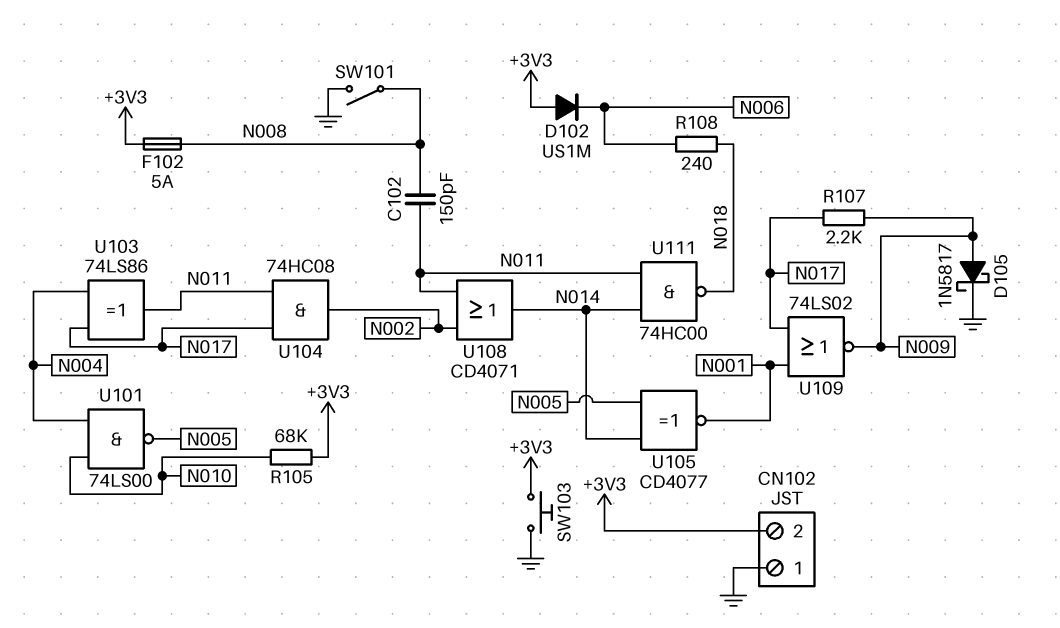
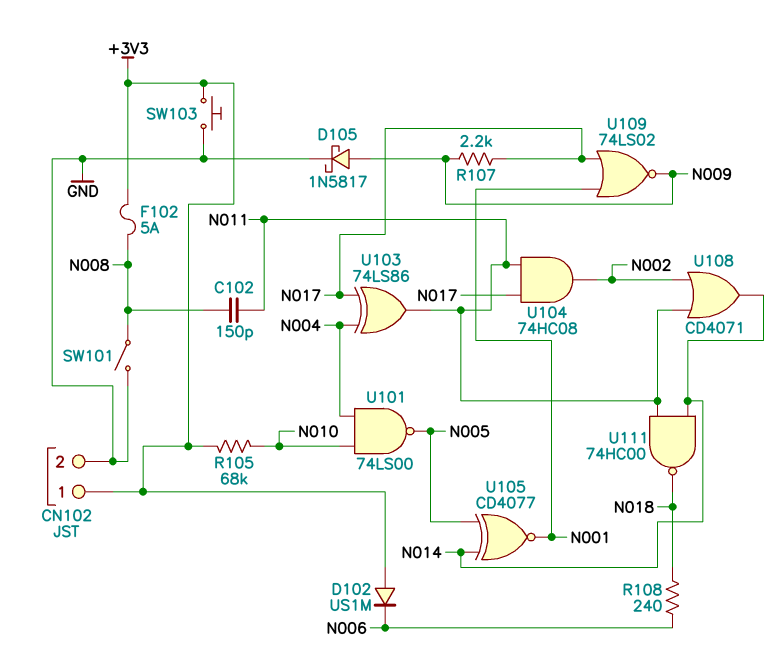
CN102 pin 1: GND -> +3V3
CN102 pin 2: +3V3 -> GND

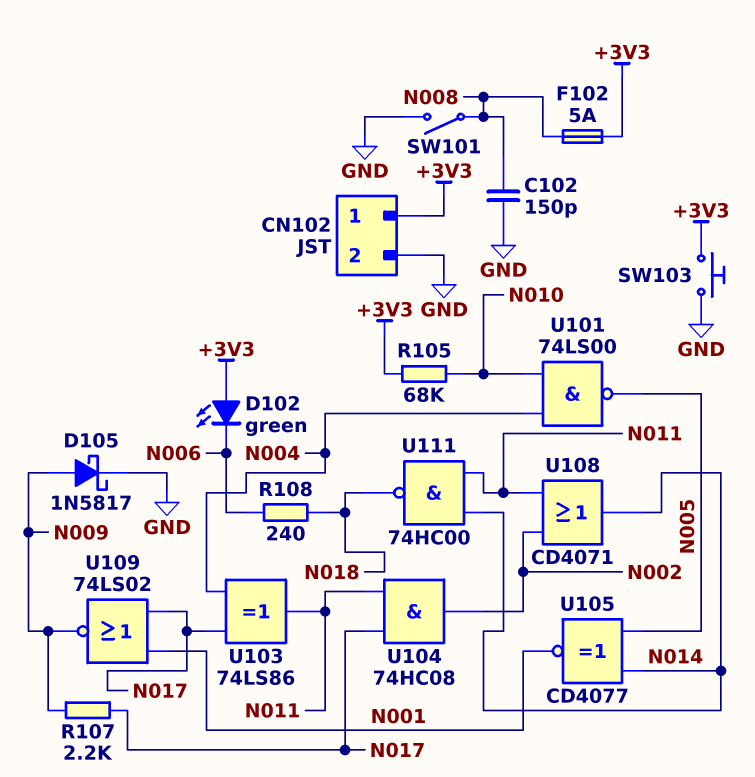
C102: 150pF (N008, N011) -> 150pF (GND, N008)
D102: diode US1M (A +3V3, K N006) -> LED green (A +3V3, K N006)

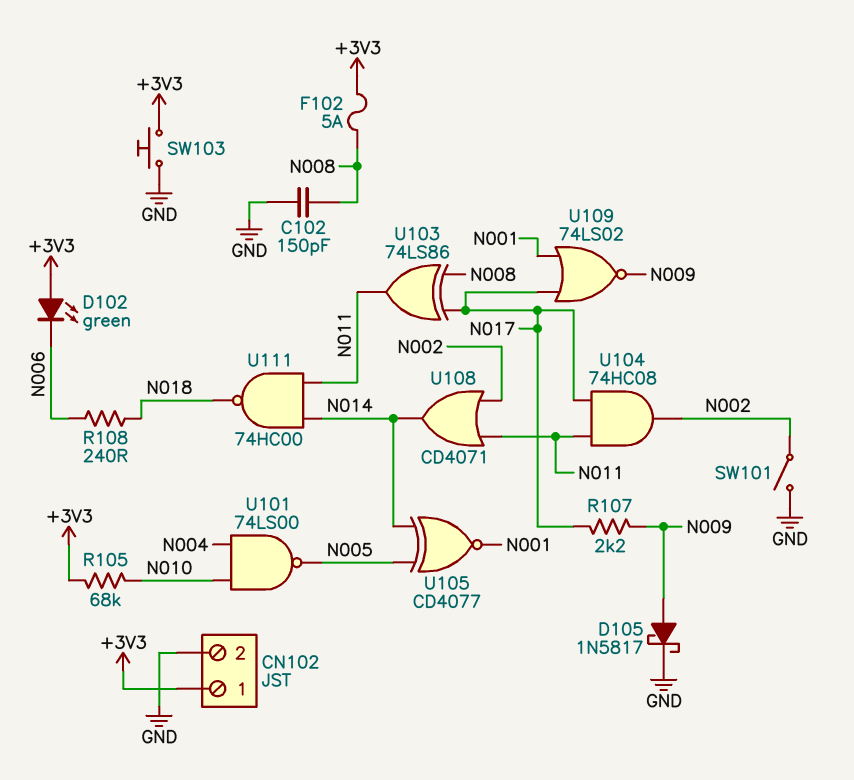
SW101: switch (GND, N008) -> switch (GND, N002)
U103: XOR 74LS86 (in N004, in N017, out N011) -> XOR 74LS86 (in N008, in N017, out N011)

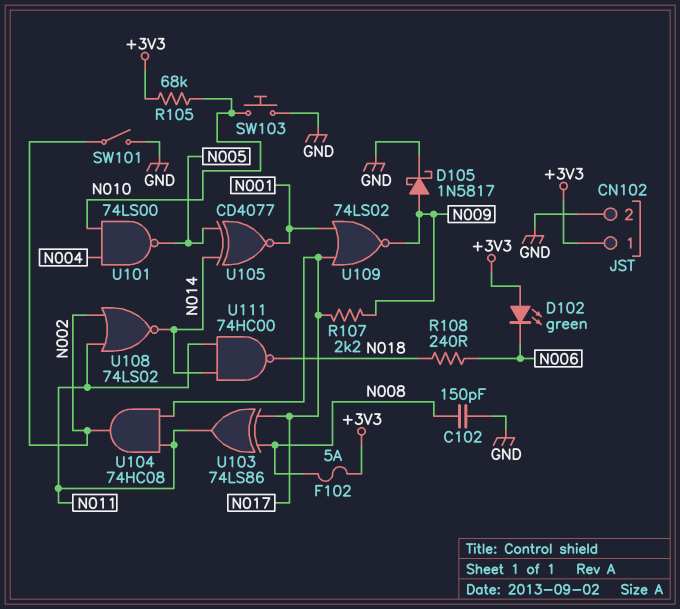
SW103: button (+3V3, GND) -> button (GND, N010)
U108: OR CD4071 (in N002, in N011, out N014) -> NOR 74LS02 (in N002, in N011, out N014)

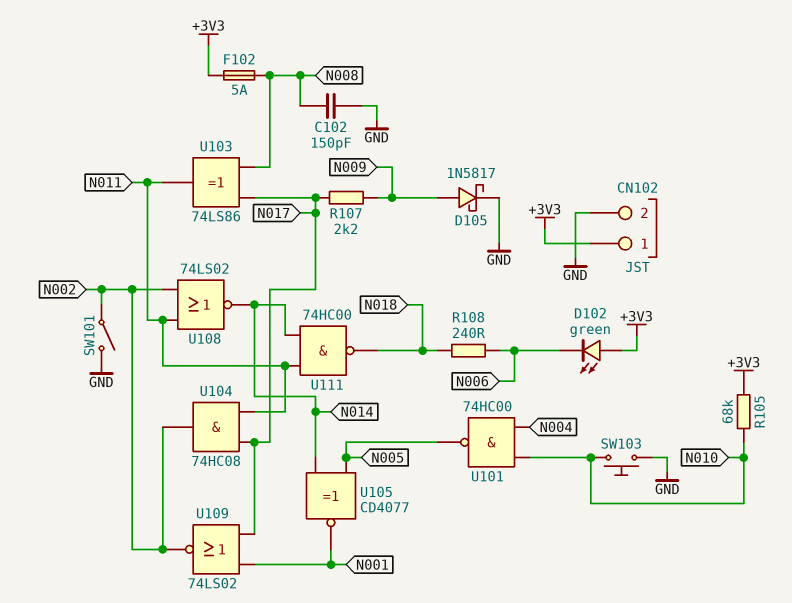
U101: NAND 74LS00 (in N004, in N010, out N005) -> NAND 74HC00 (in N004, in N010, out N005)
U109: NOR 74LS02 (in N001, in N017, out N009) -> NOR 74LS02 (in N001, in N017, out N002)

